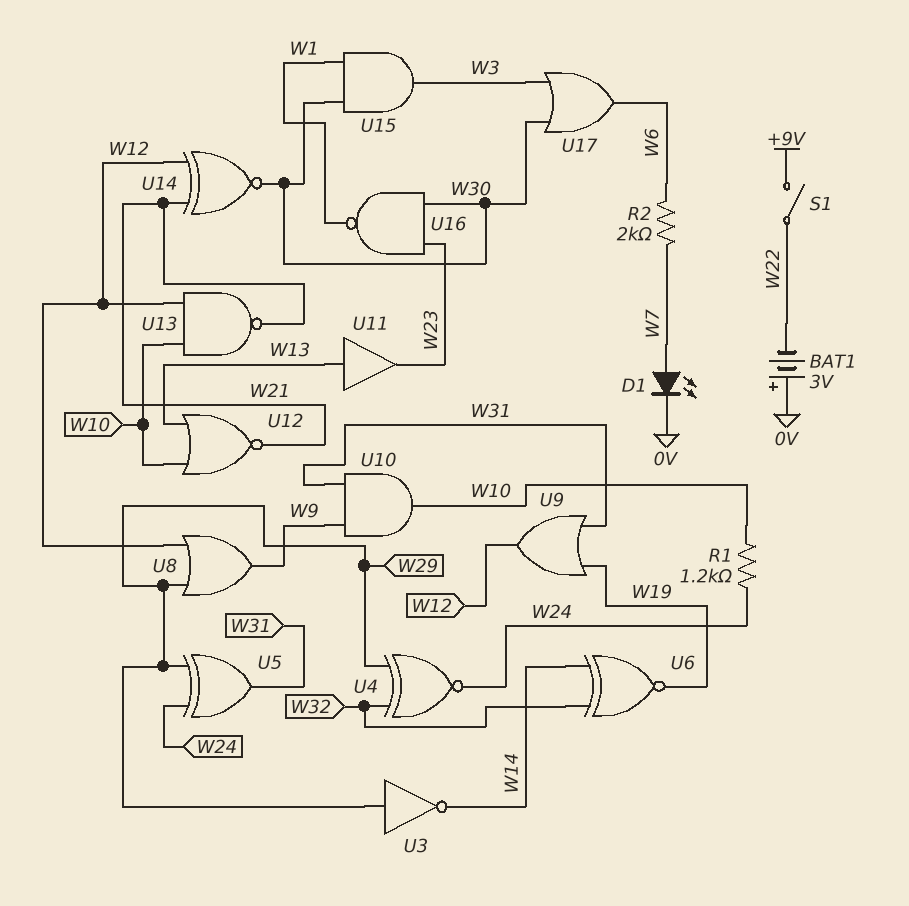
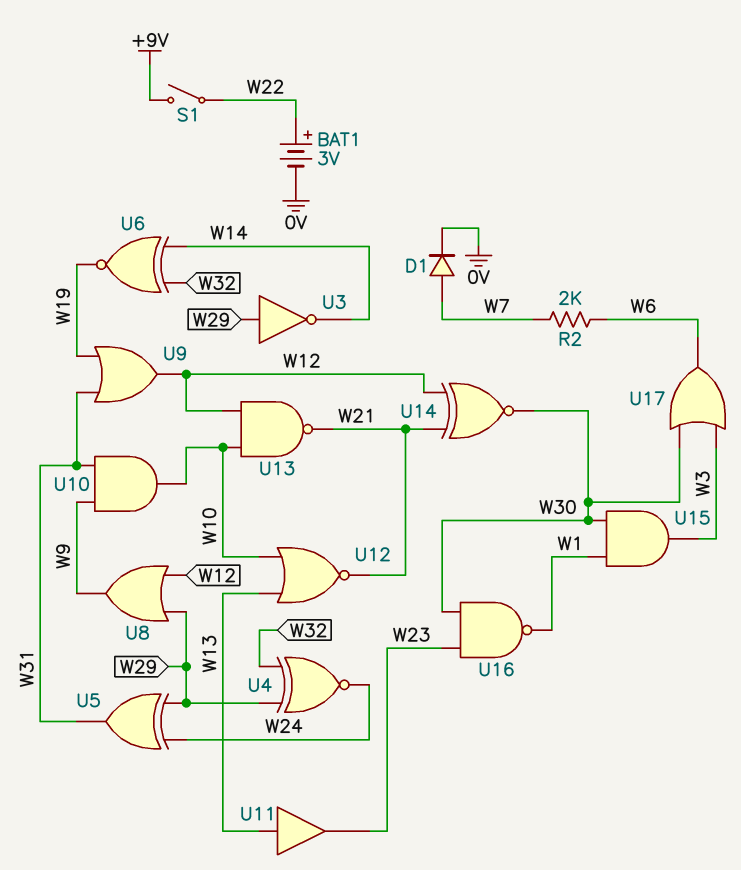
BAT1: 3V (plus 0V, minus W22) -> 3V (plus W22, minus 0V)
D1: LED (A W7, K 0V) -> diode (A W7, K 0V)
R1: 1.2k (W10, W24) -> none

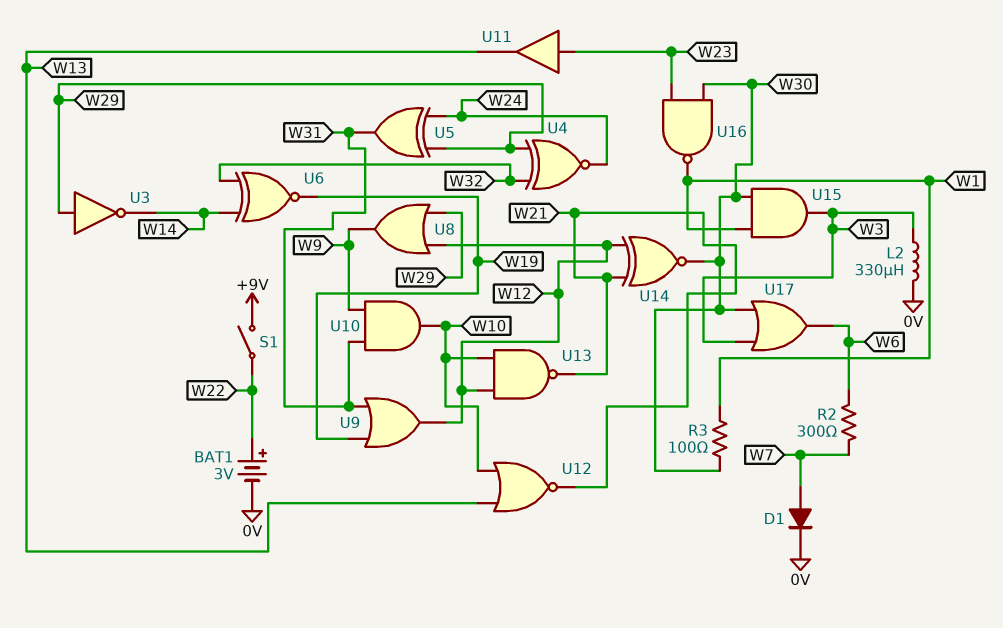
L2: none -> 330uH (0V, W3)
R2: 2k (W6, W7) -> 300 (W6, W7)
R3: none -> 100 (W1, W30)
U11: buffer (in W13, out W23) -> buffer (in W23, out W13)

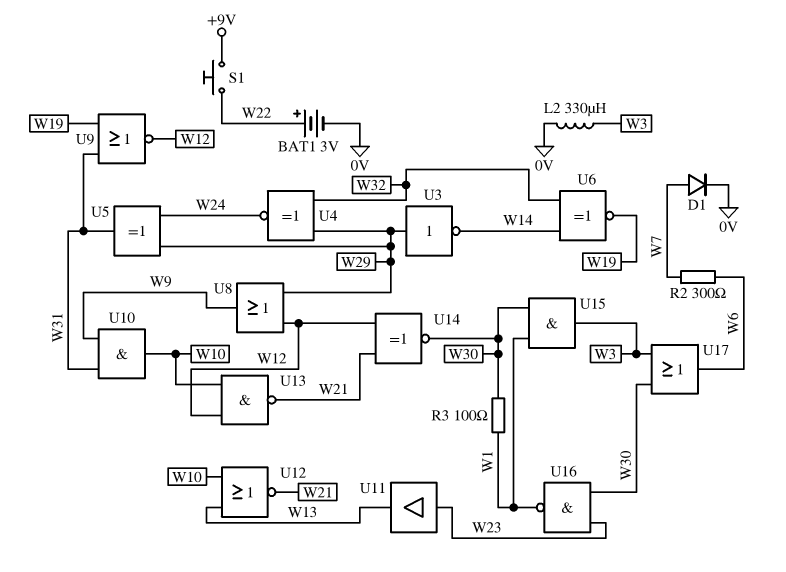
S1: switch (+9V, W22) -> button (+9V, W22)
U9: OR (in W19, in W31, out W12) -> NOR (in W19, in W31, out W12)

